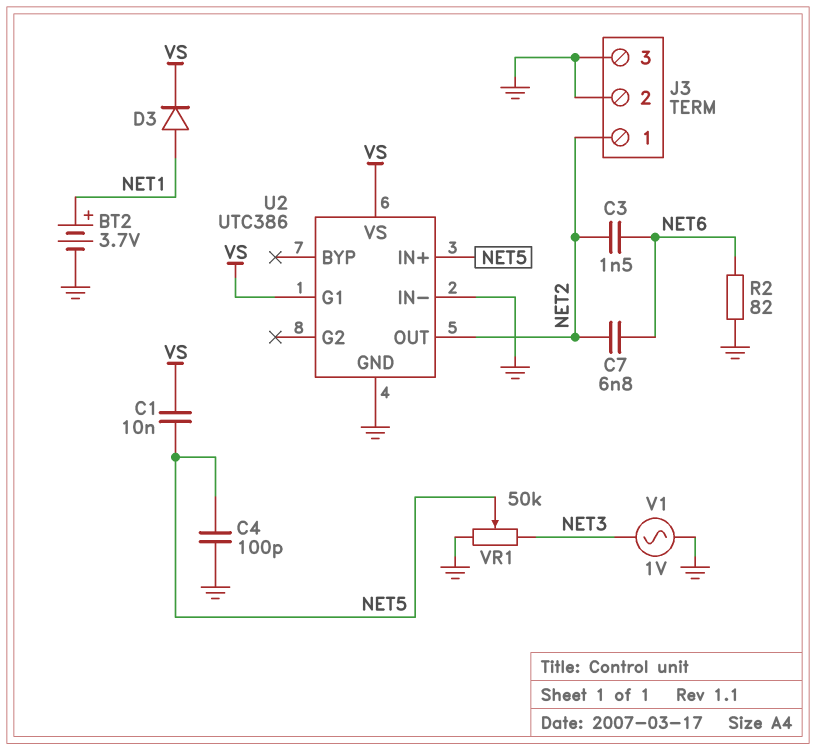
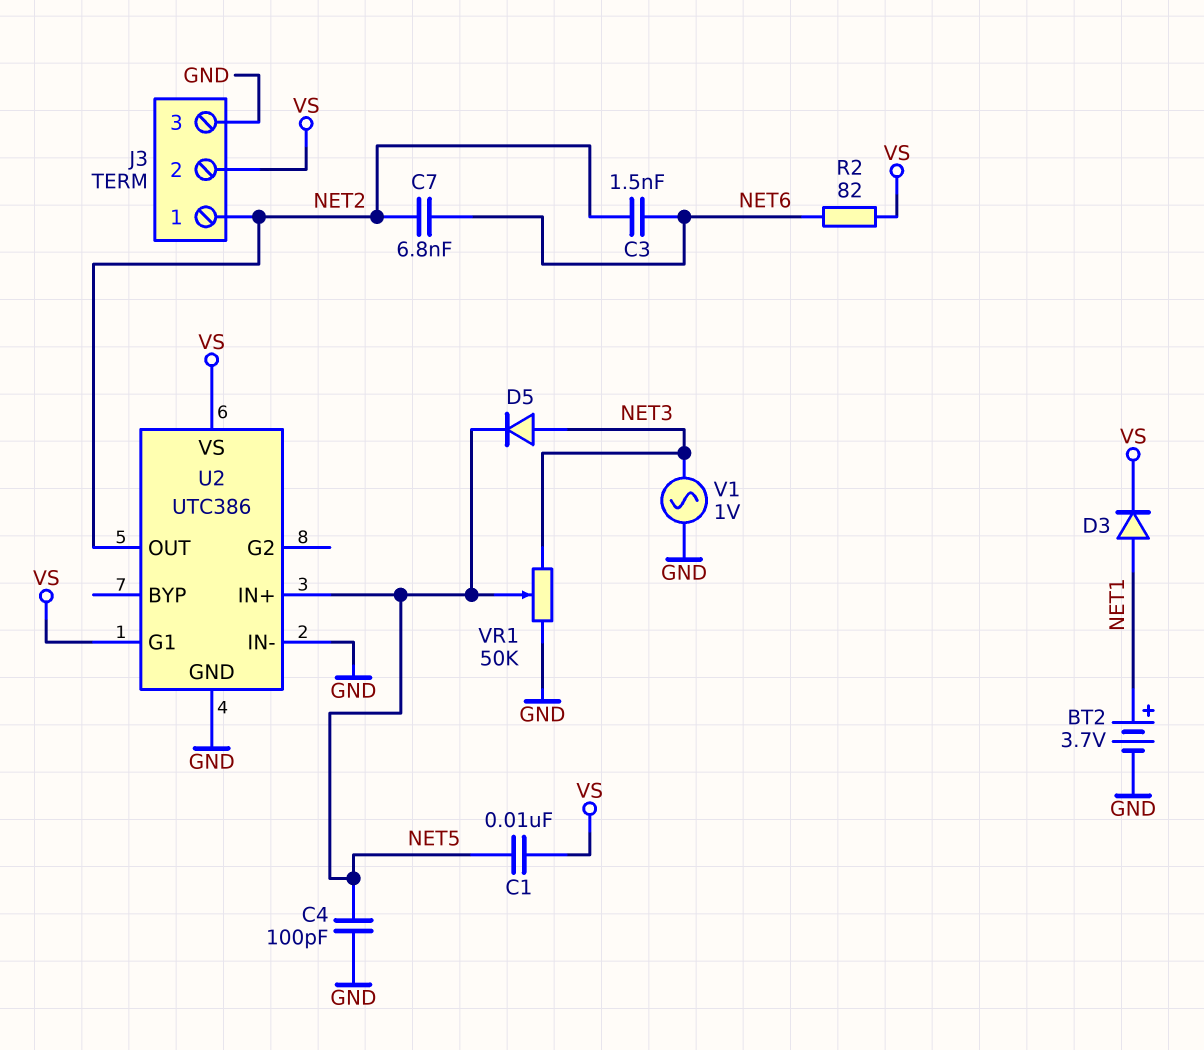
D5: none -> diode (A NET3, K NET5)
J3 pin 2: GND -> VS
R2: 82 (GND, NET6) -> 82 (NET6, VS)

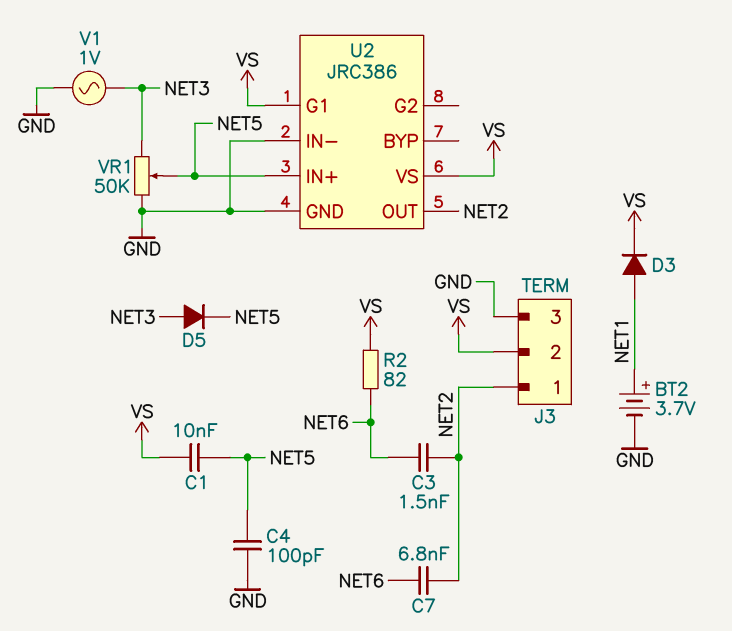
U2: UTC386 -> JRC386

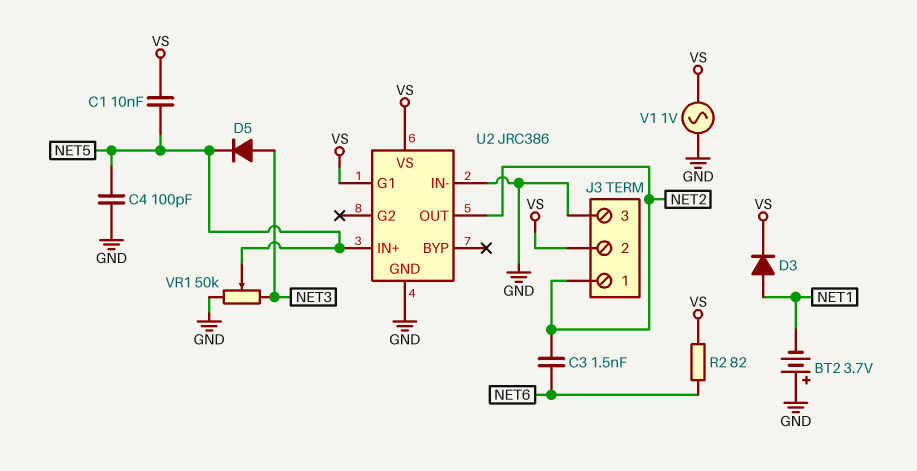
BT2: 3.7V (plus NET1, minus GND) -> 3.7V (plus GND, minus NET1)
C7: 6.8nF (NET2, NET6) -> none
V1: AC 1V (GND, NET3) -> AC 1V (GND, VS)

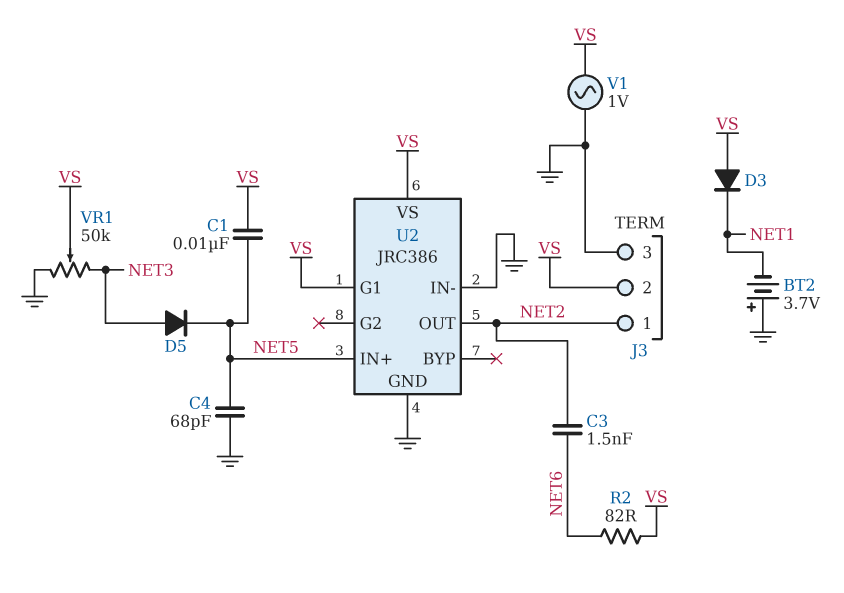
C4: 100pF (GND, NET5) -> 68pF (GND, NET5)
D3: diode (A NET1, K VS) -> diode (A VS, K NET1)
VR1: 50k (GND, NET3, wiper NET5) -> 50k (GND, NET3, wiper VS)

